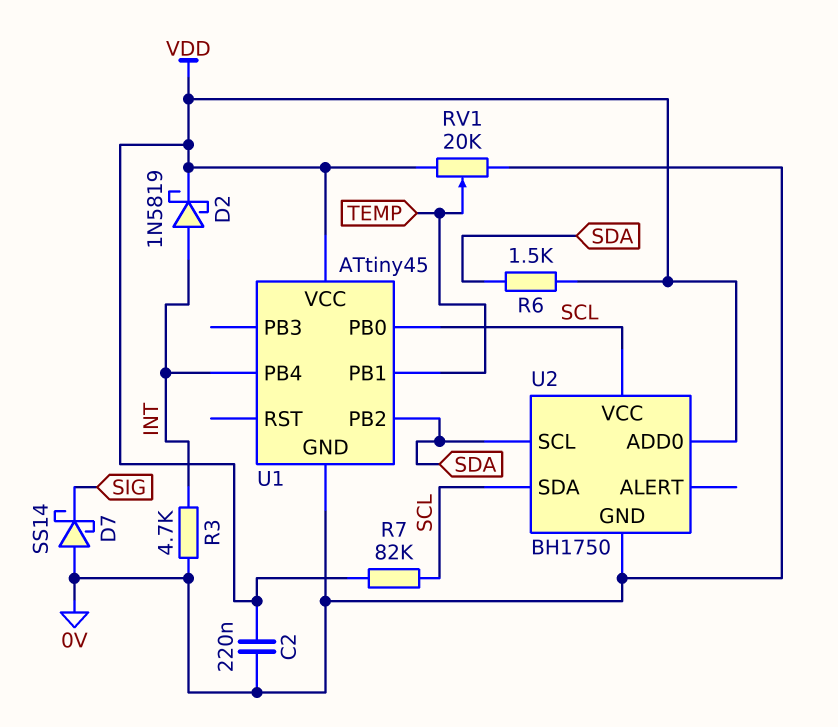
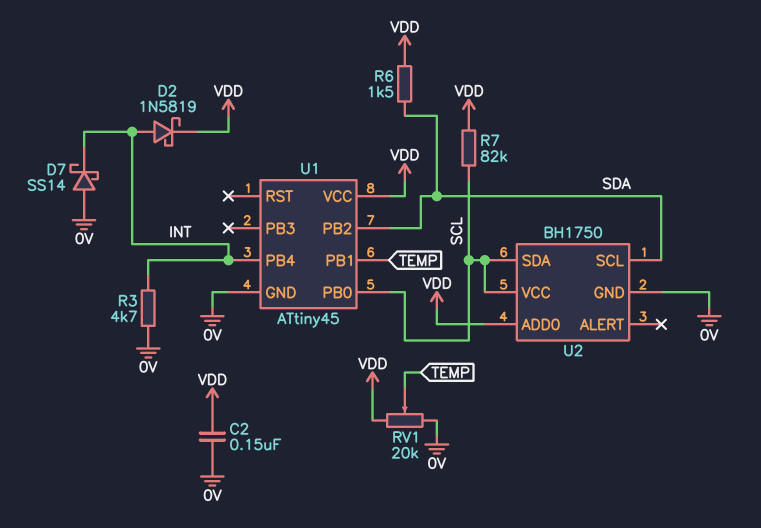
C2: 220nF (0V, VDD) -> 150nF (0V, VDD)
D7: schottky SS14 (A 0V, K SIG) -> schottky SS14 (A 0V, K INT)

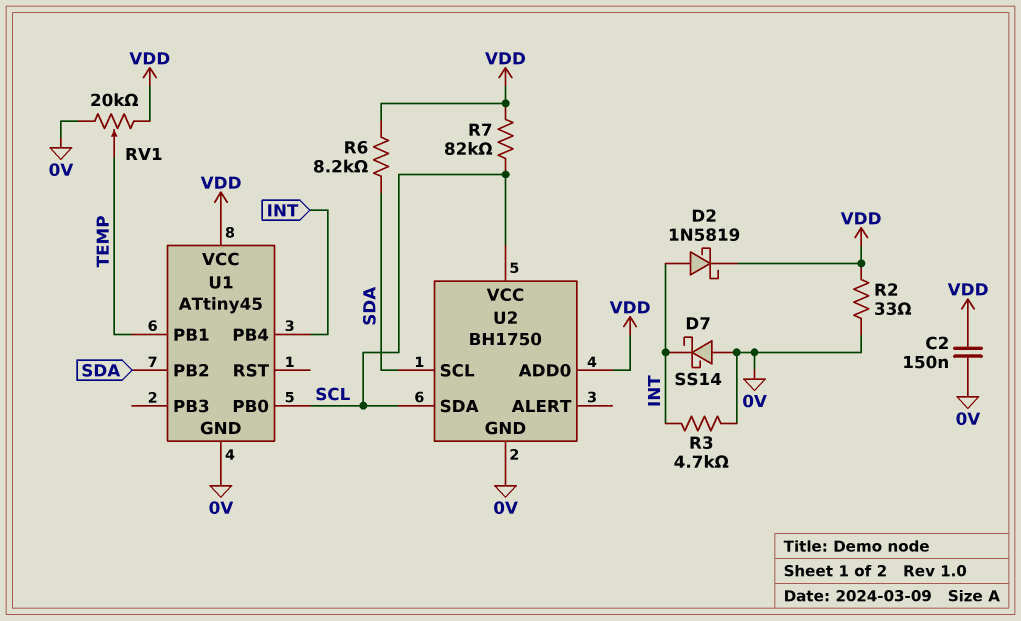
R2: none -> 33 (0V, VDD)
R6: 1.5k (SDA, VDD) -> 8.2k (SDA, VDD)

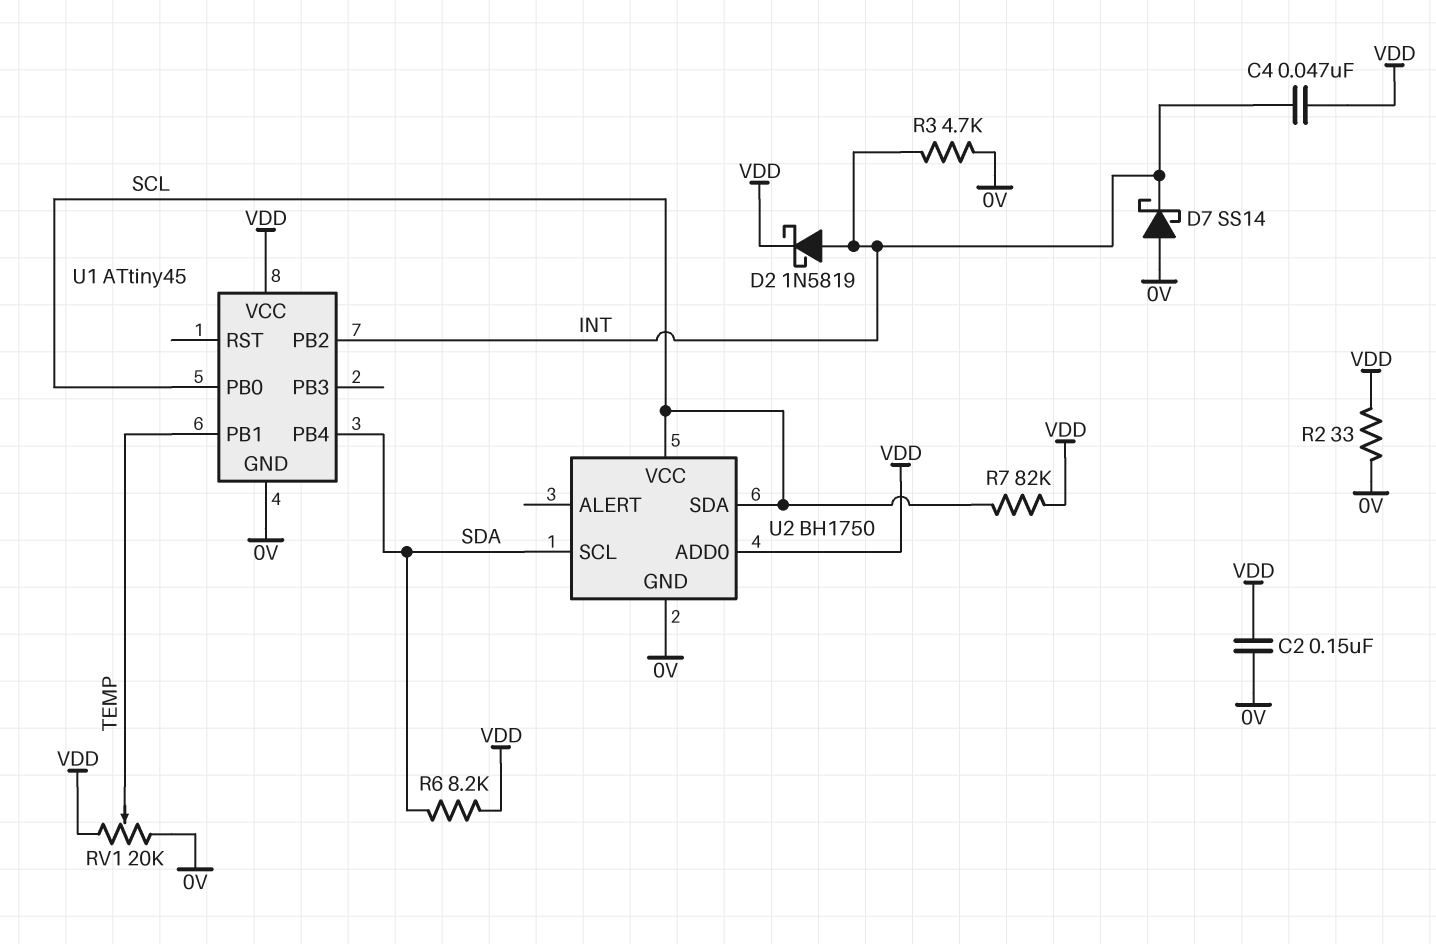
C4: none -> 47nF (INT, VDD)
U1 pin PB2: SDA -> INT
U1 pin PB4: INT -> SDA

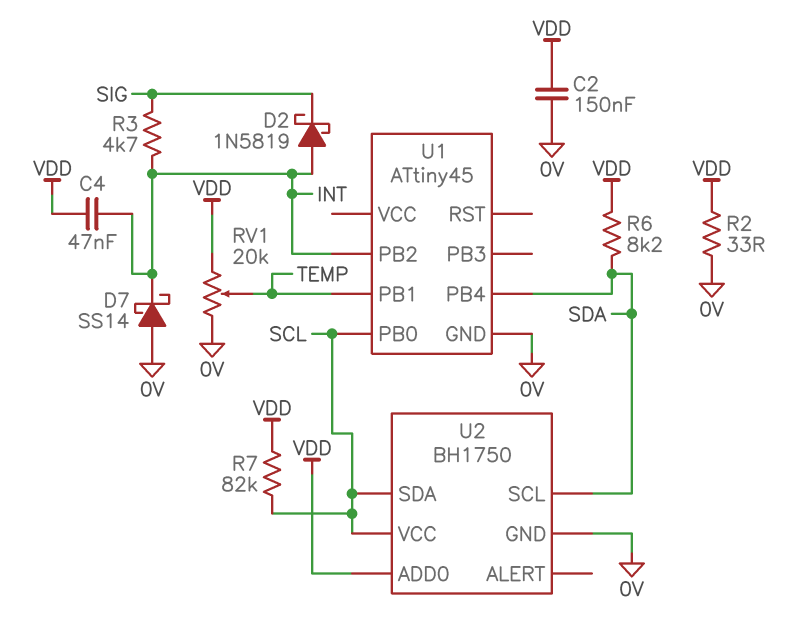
D2: schottky 1N5819 (A INT, K VDD) -> schottky 1N5819 (A INT, K SIG)
R3: 4.7k (0V, INT) -> 4.7k (INT, SIG)
U1 pin VCC: VDD -> none

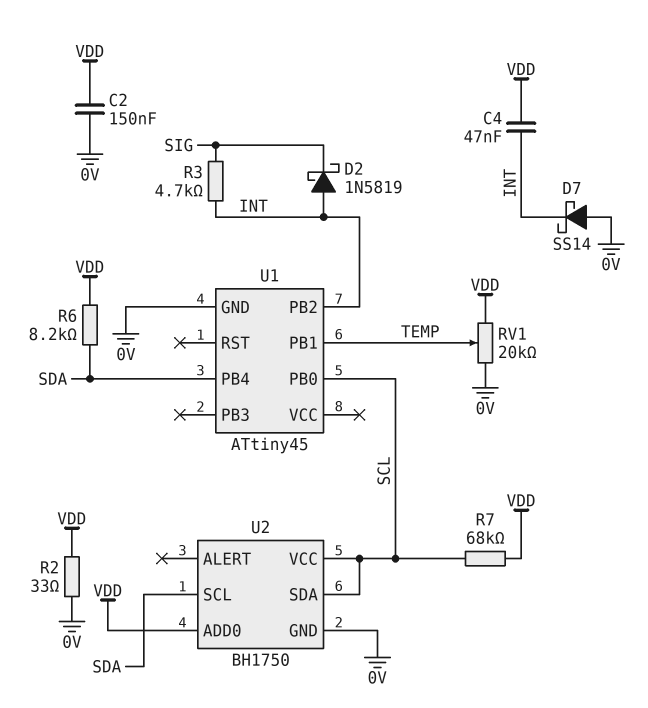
R7: 82k (SCL, VDD) -> 68k (SCL, VDD)

